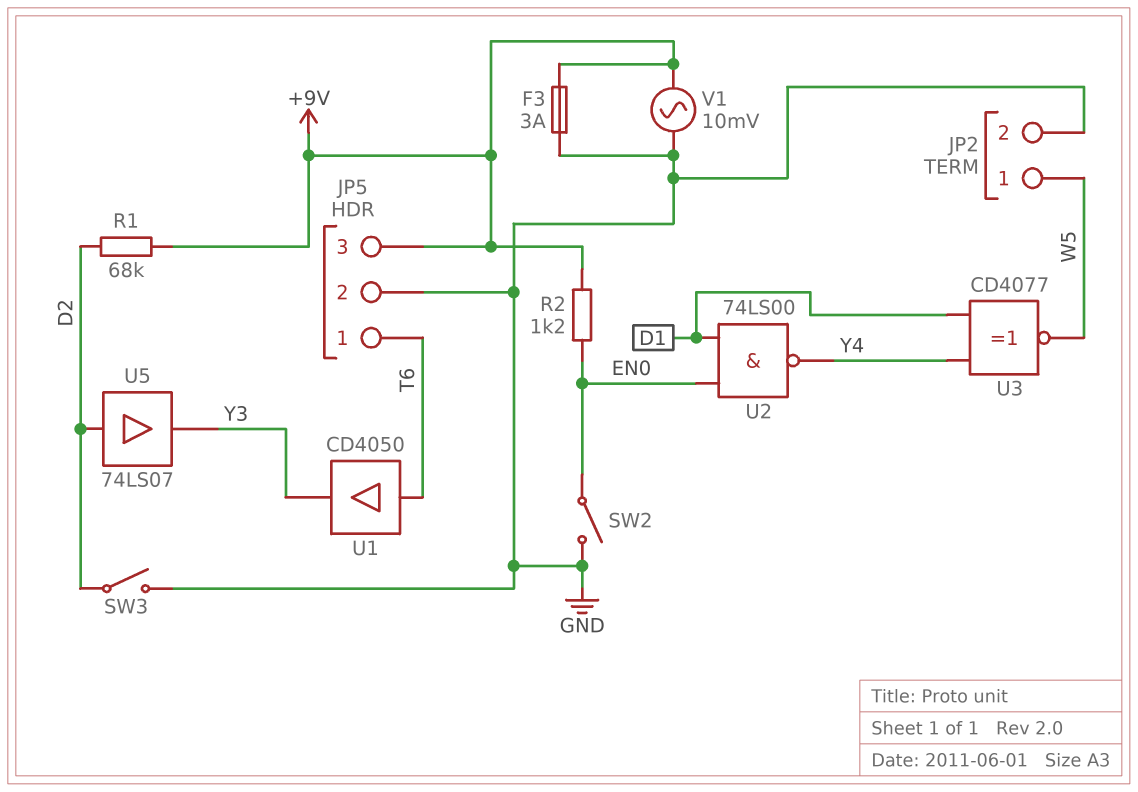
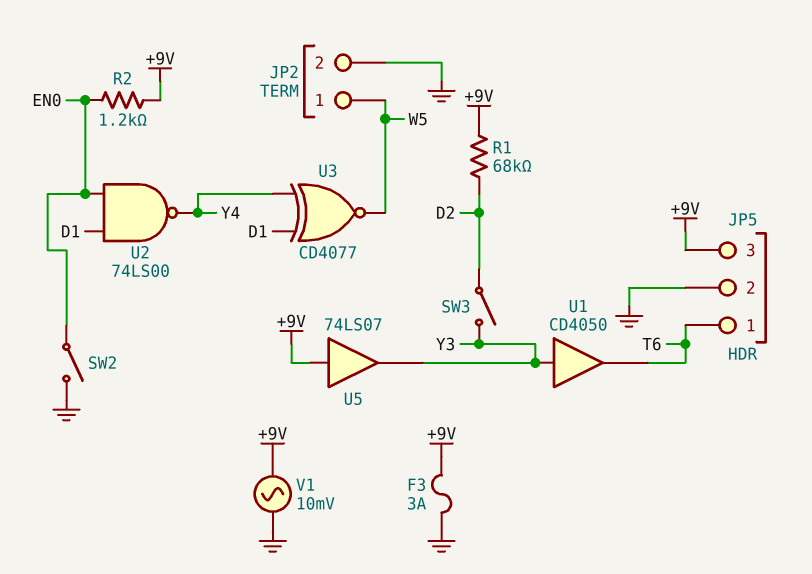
SW3: switch (D2, GND) -> switch (D2, Y3)
U1: buffer CD4050 (in T6, out Y3) -> buffer CD4050 (in Y3, out T6)
U5: buffer 74LS07 (in D2, out Y3) -> buffer 74LS07 (in +9V, out Y3)

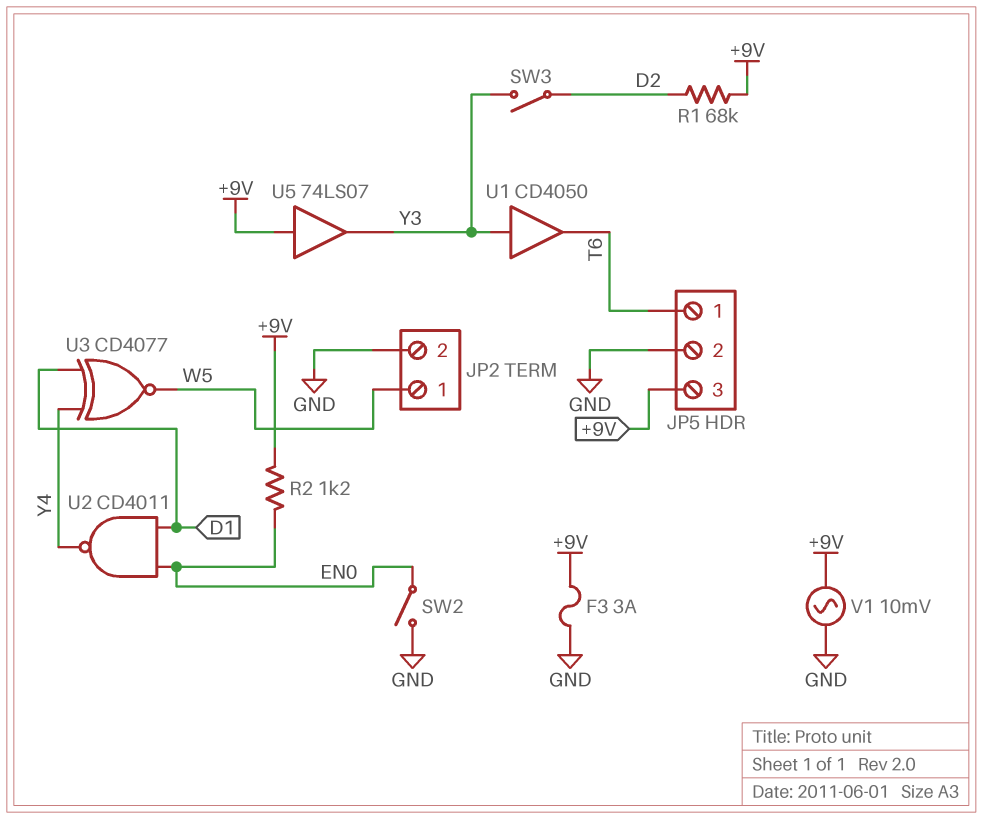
U2: NAND 74LS00 (in D1, in EN0, out Y4) -> NAND CD4011 (in D1, in EN0, out Y4)

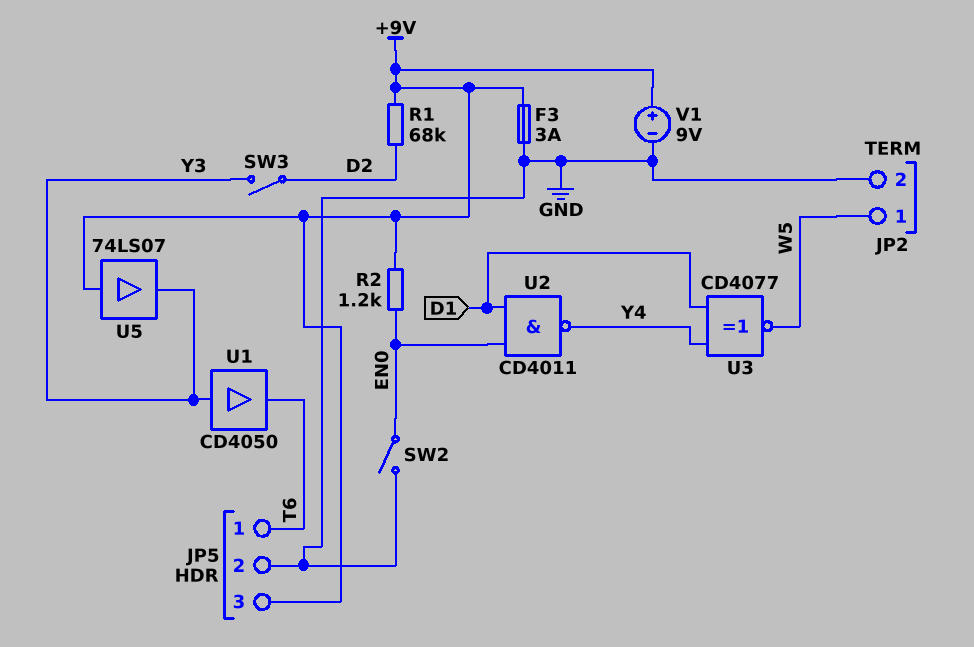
V1: AC 10mV (+9V, GND) -> 9V (plus +9V, minus GND)

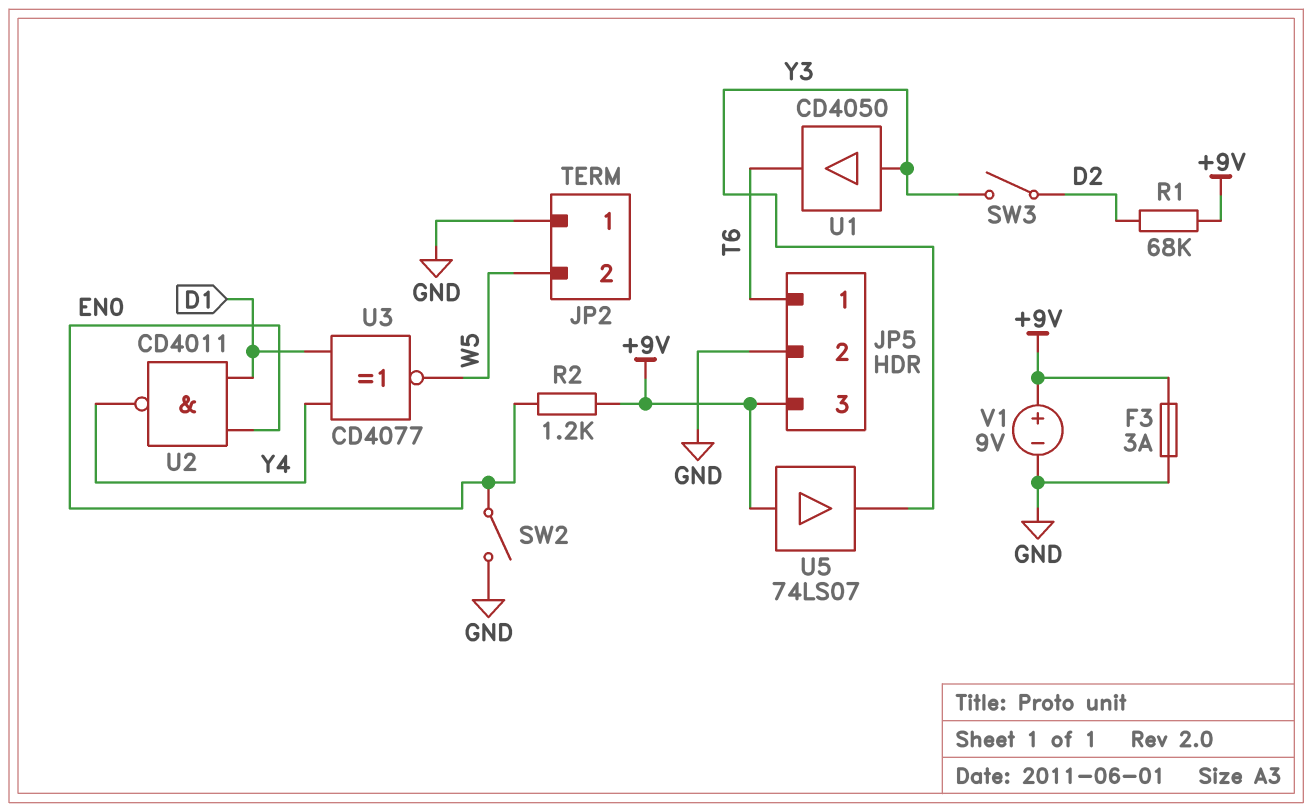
JP2 pin 1: W5 -> GND
JP2 pin 2: GND -> W5

